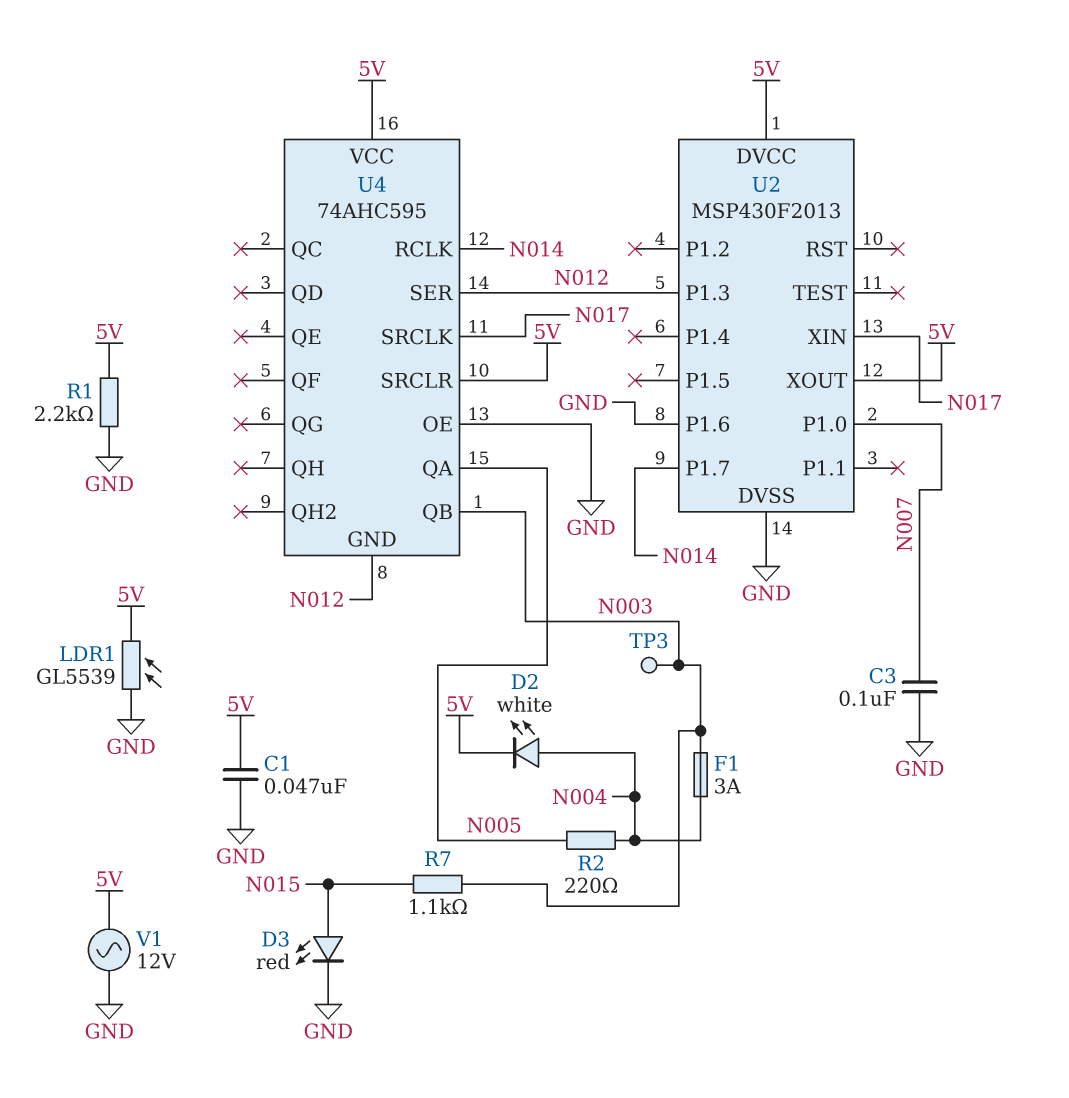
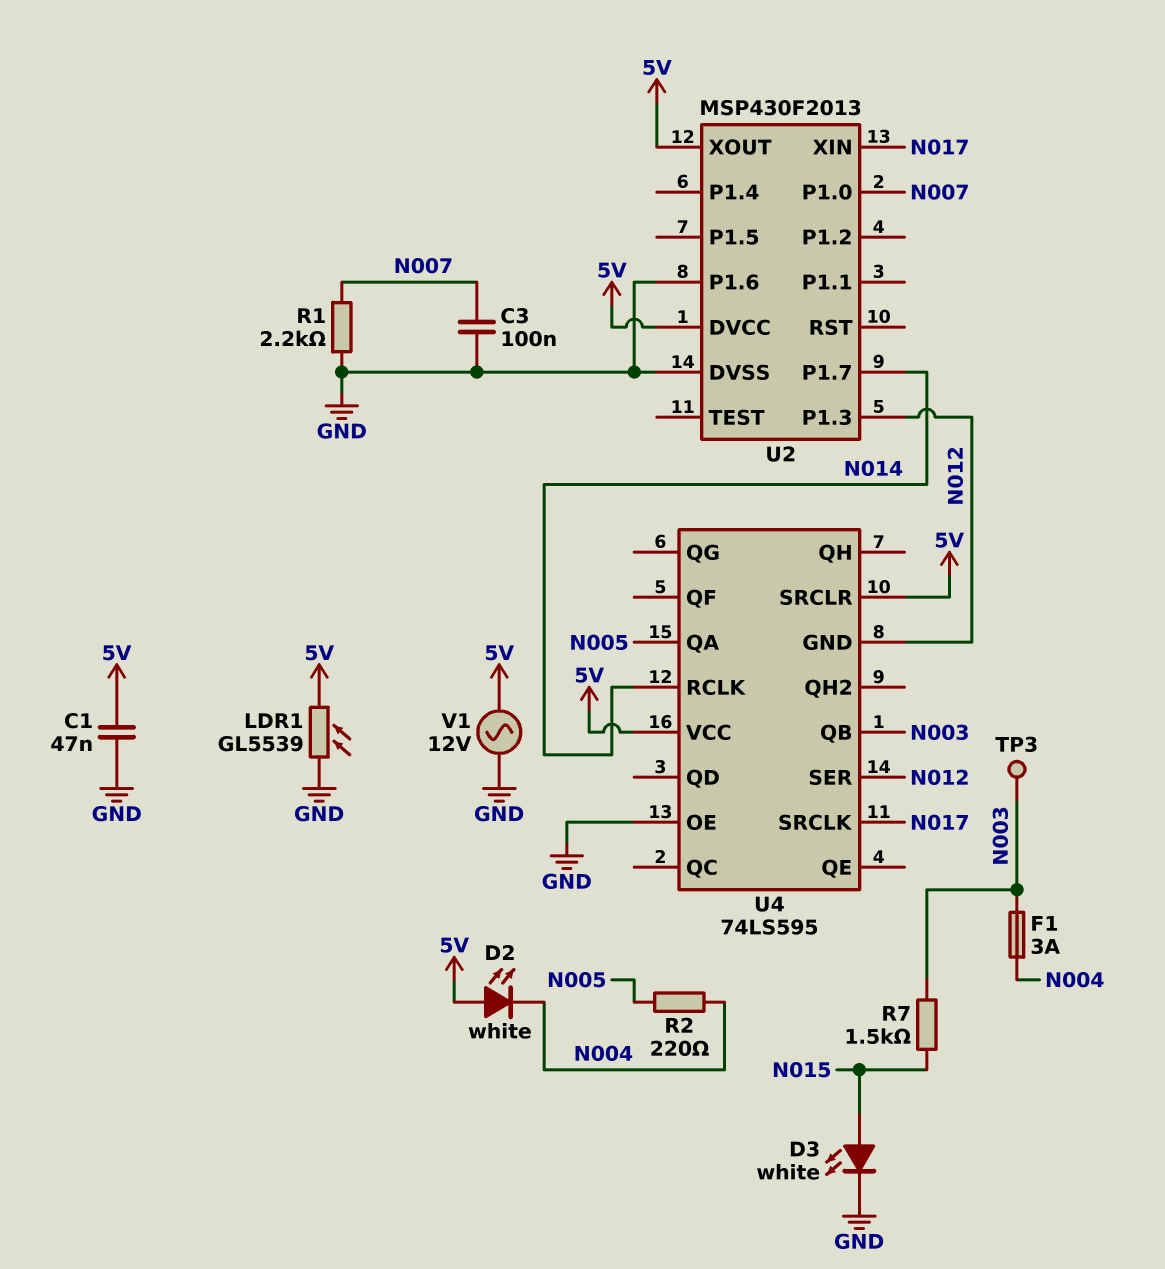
D2: LED white (A N004, K 5V) -> LED white (A 5V, K N004)
D3: LED red (A N015, K GND) -> LED white (A N015, K GND)
R1: 2.2k (5V, GND) -> 2.2k (GND, N007)
R7: 1.1k (N003, N015) -> 1.5k (N003, N015)
U4: 74AHC595 -> 74LS595

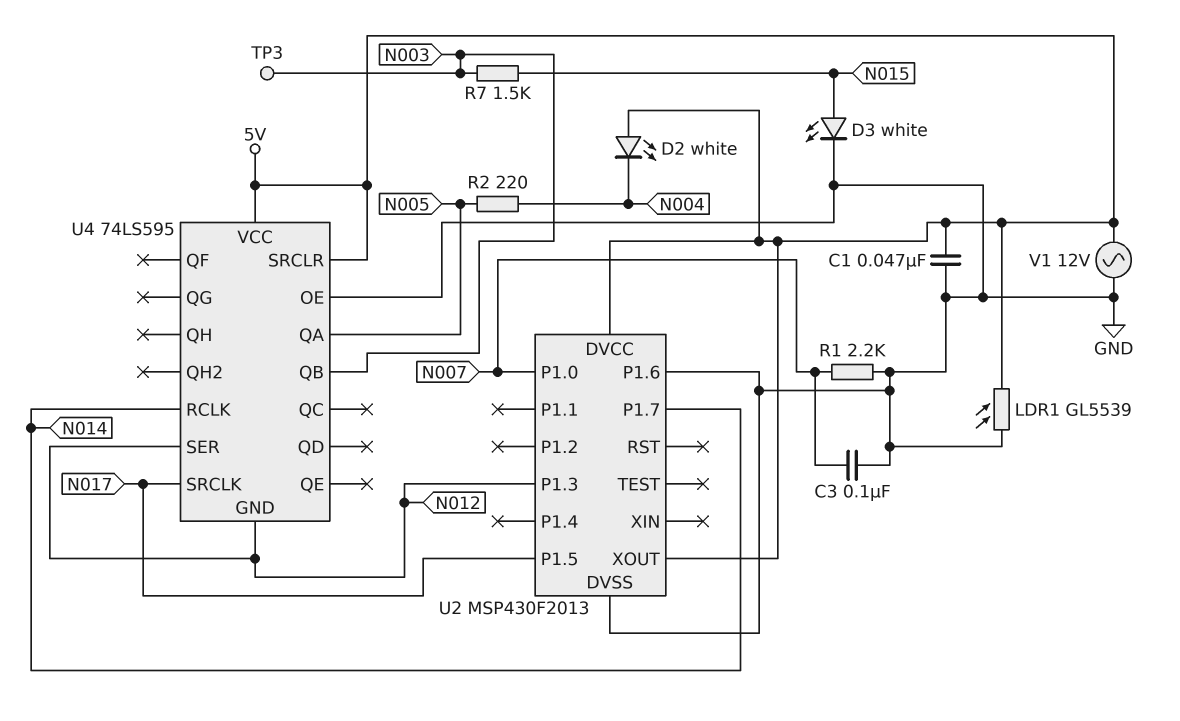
F1: 3A (N003, N004) -> none
U2 pin P1.5: none -> N017
U2 pin XIN: N017 -> none

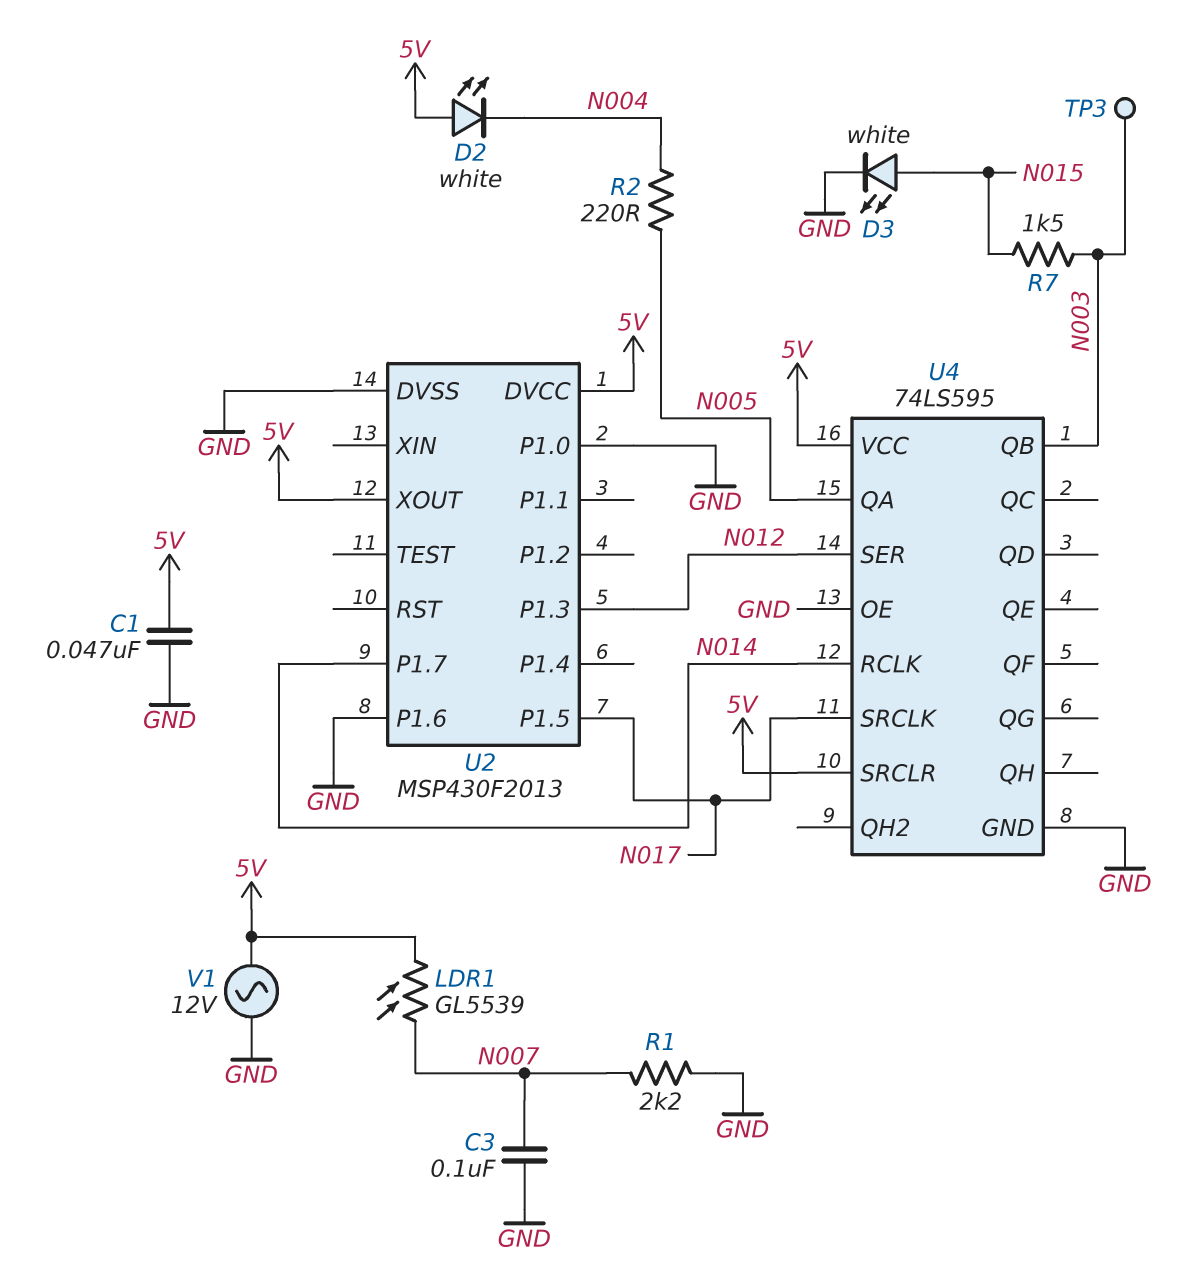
LDR1: GL5539 (5V, GND) -> GL5539 (5V, N007)
U2 pin P1.0: N007 -> GND
U4 pin GND: N012 -> GND

